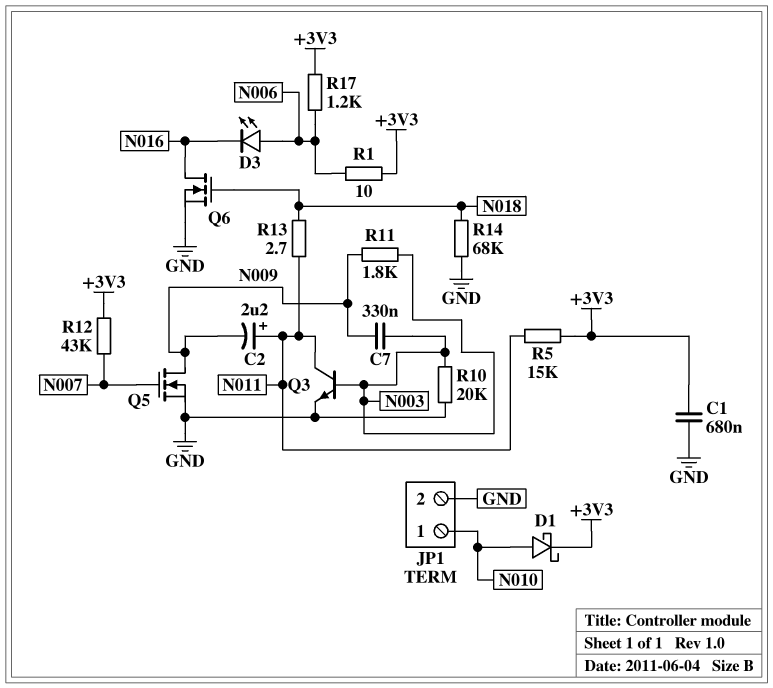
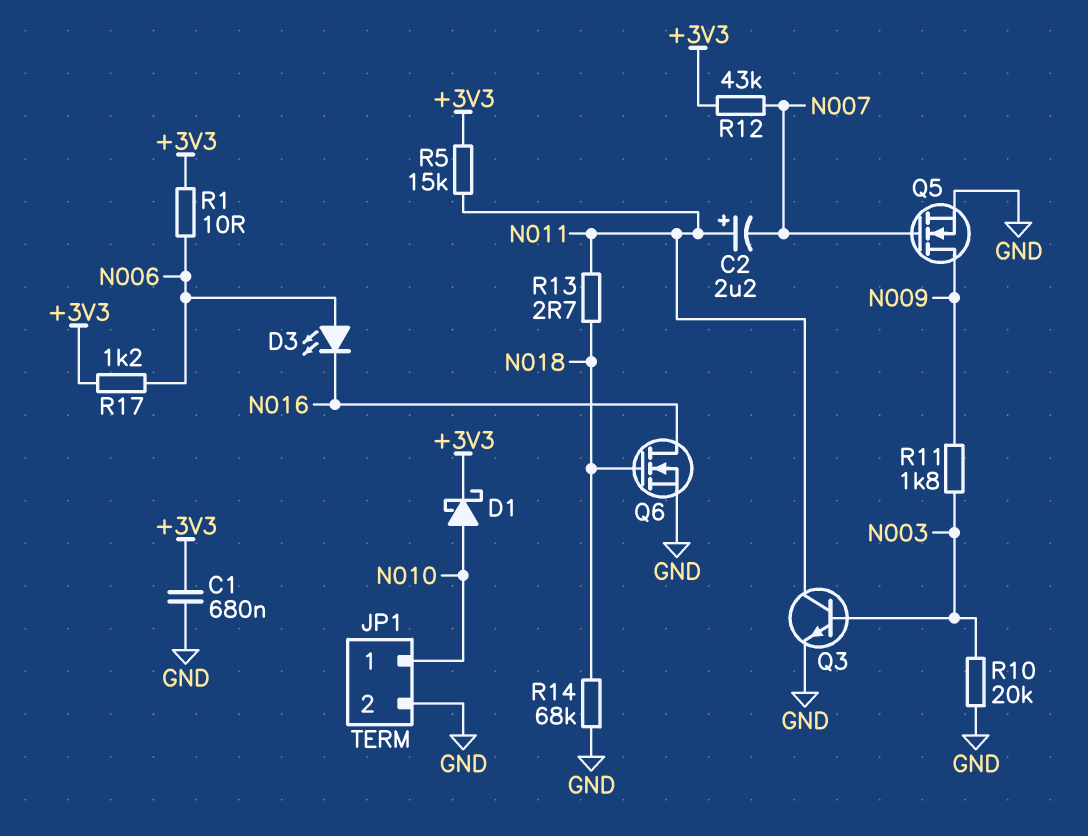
C2: 2.2uF (plus N011, minus N009) -> 2.2uF (plus N011, minus N007)
C7: 330nF (N003, N009) -> none

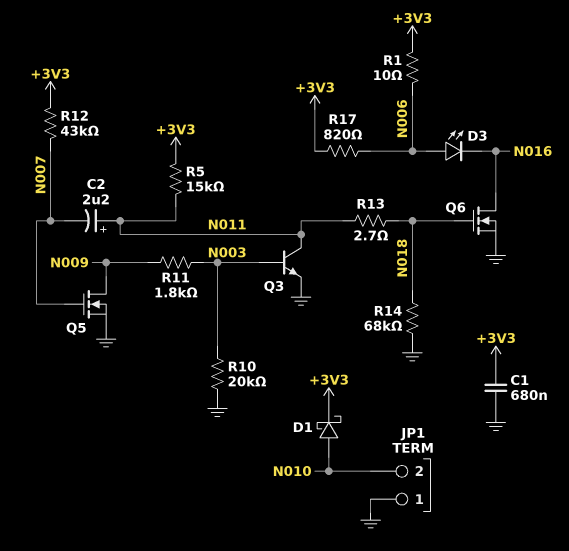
JP1 pin 1: N010 -> GND
JP1 pin 2: GND -> N010
R17: 1.2k (+3V3, N006) -> 820 (+3V3, N006)

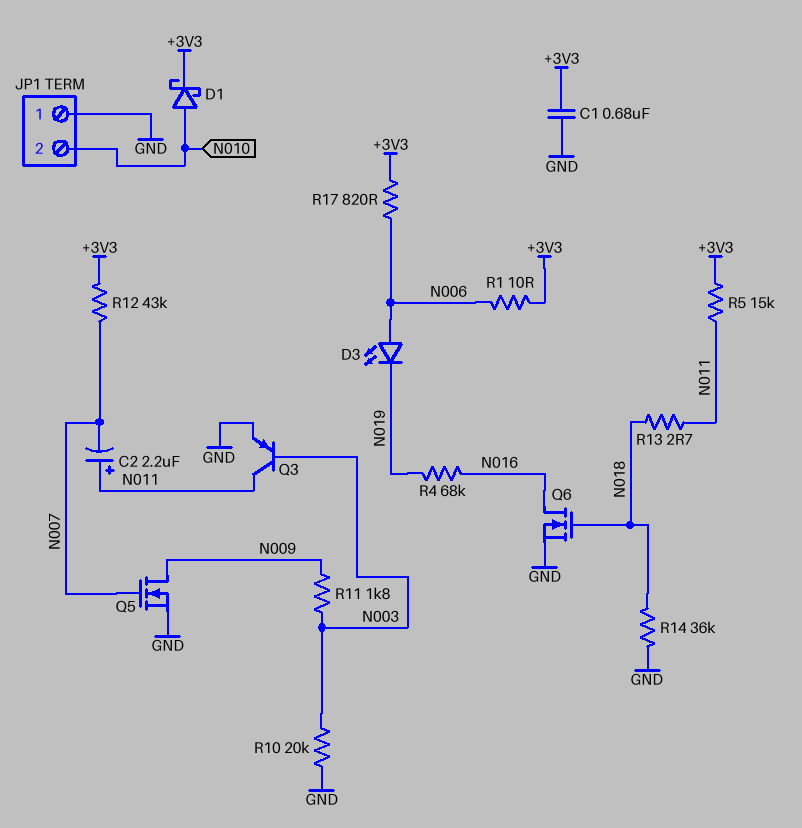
D3: LED (A N006, K N016) -> LED (A N006, K N019)
Q3: NPN (B N003, C N011, E GND) -> PNP (B N003, C N011, E GND)
R4: none -> 68k (N016, N019)
R14: 68k (GND, N018) -> 36k (GND, N018)

